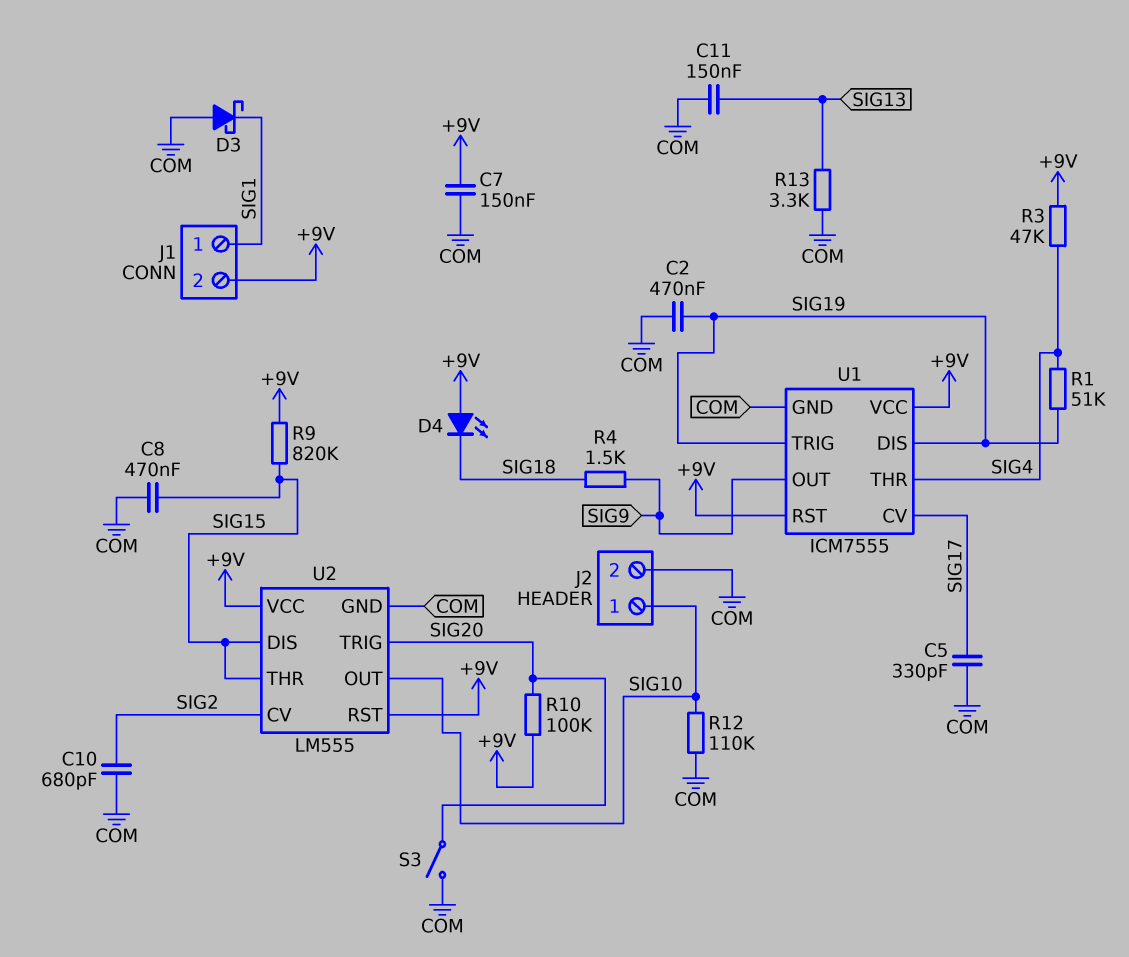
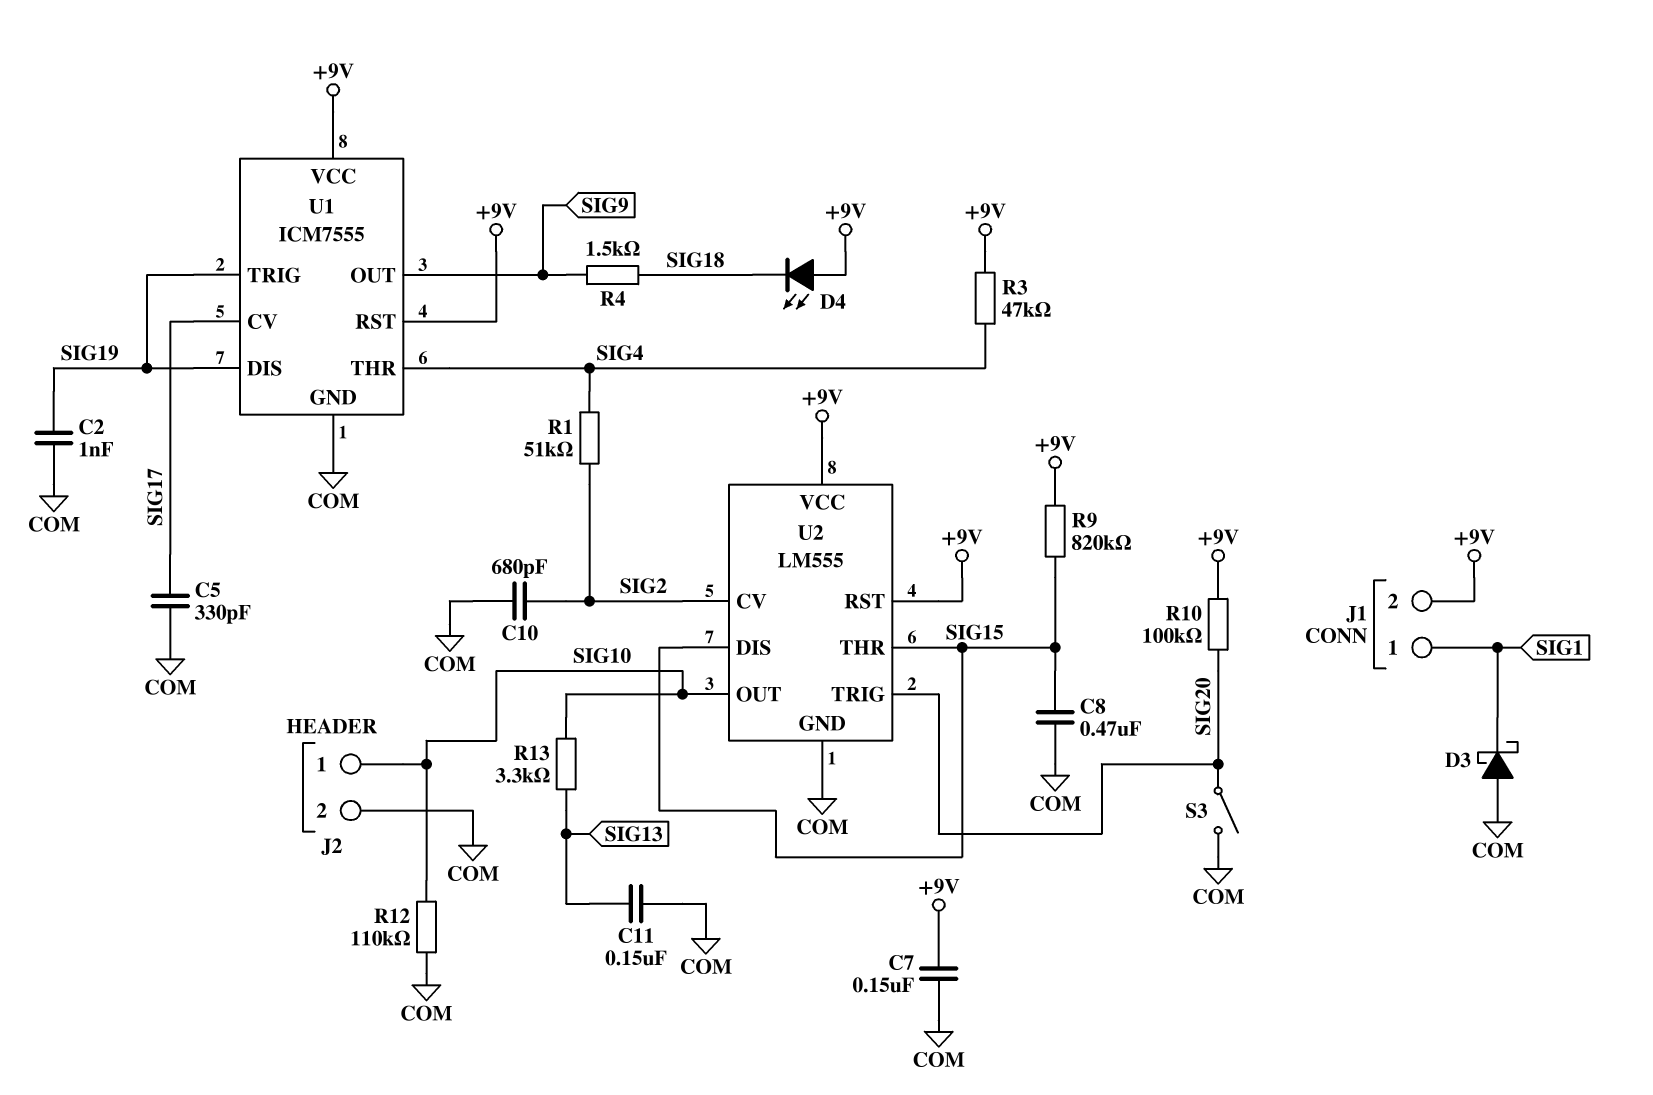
C2: 470nF (COM, SIG19) -> 1nF (COM, SIG19)
R1: 51k (SIG4, SIG19) -> 51k (SIG2, SIG4)
R13: 3.3k (COM, SIG13) -> 3.3k (SIG10, SIG13)

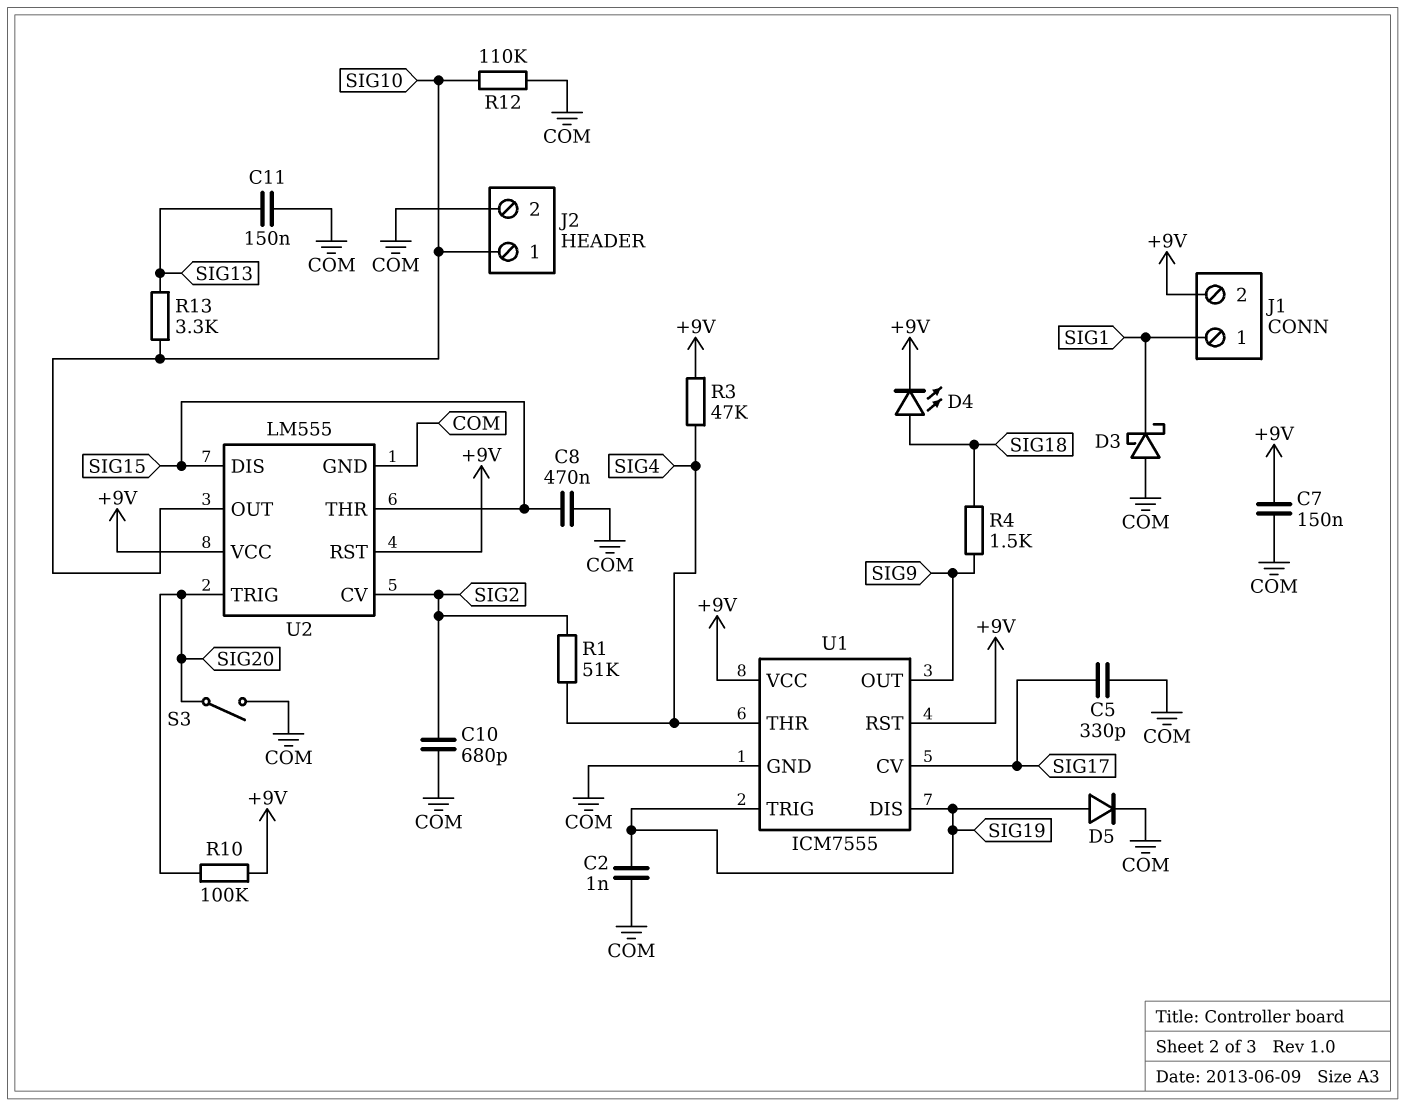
D4: LED (A +9V, K SIG18) -> LED (A SIG18, K +9V)
D5: none -> diode (A SIG19, K COM)
R9: 820k (+9V, SIG15) -> none

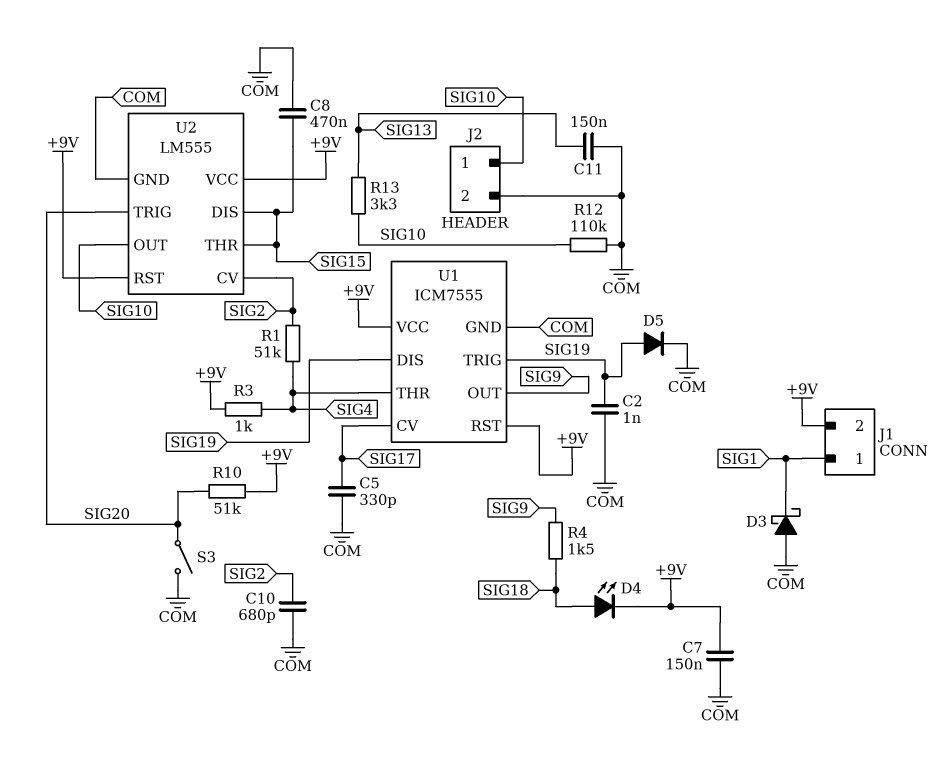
R3: 47k (+9V, SIG4) -> 1k (+9V, SIG4)
R10: 100k (+9V, SIG20) -> 51k (+9V, SIG20)

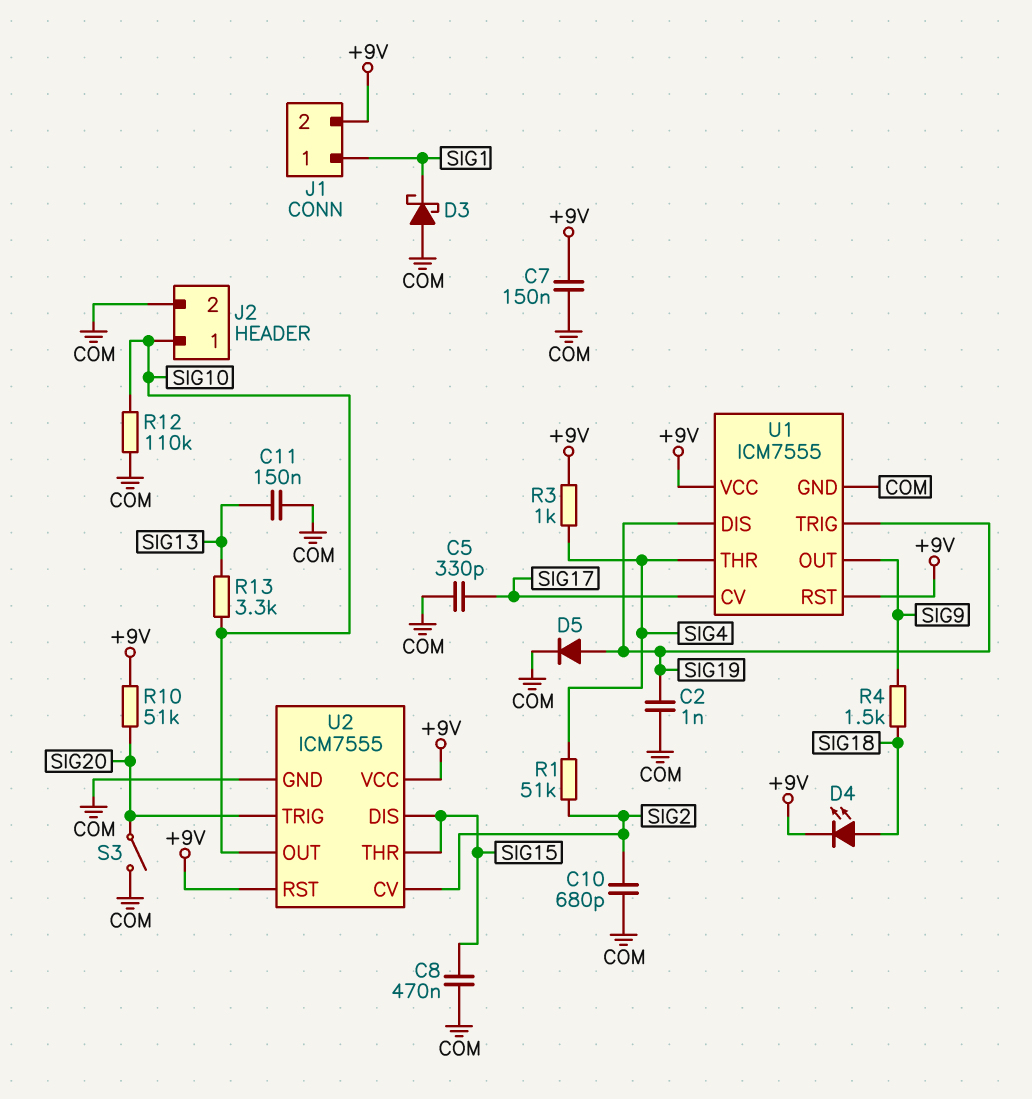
U2: LM555 -> ICM7555

